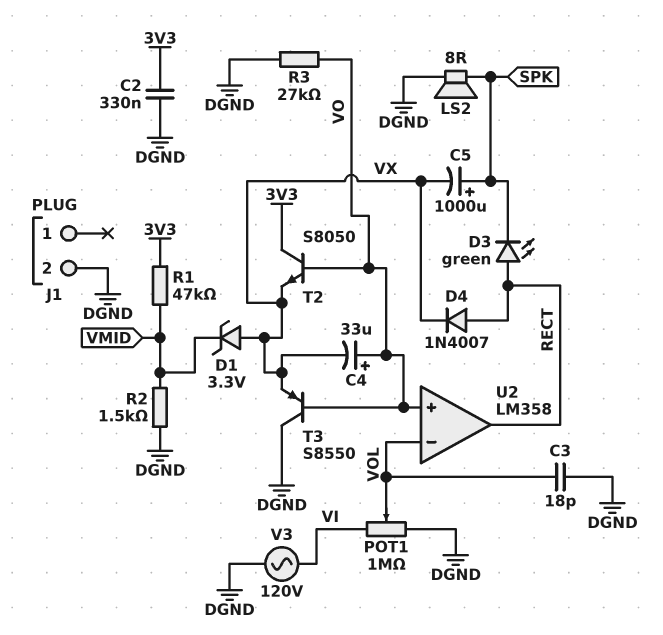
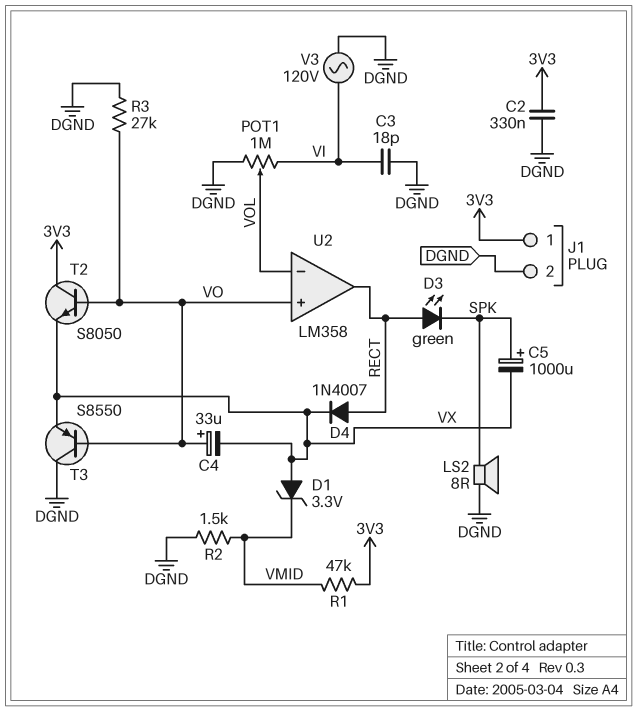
C3: 18pF (DGND, VOL) -> 18pF (DGND, VI)
J1 pin 1: none -> 3V3

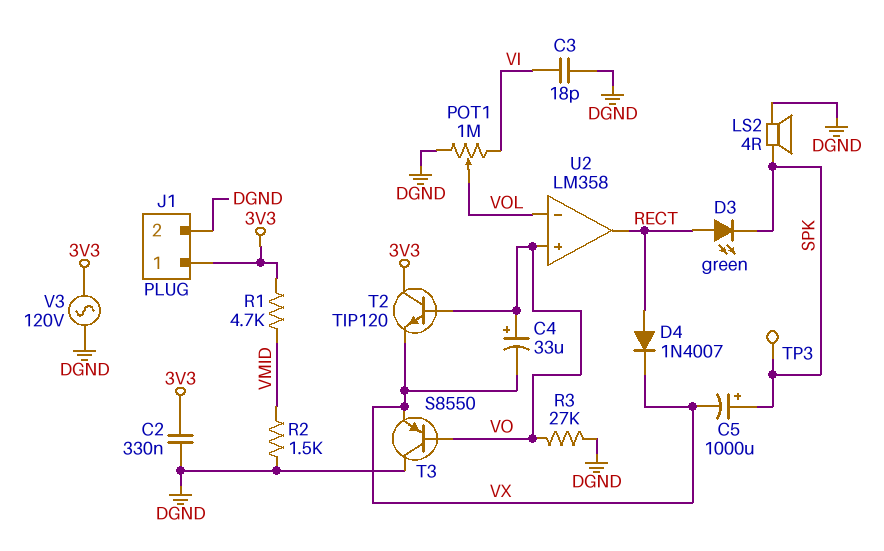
D1: zener 3.3V (A VX, K VMID) -> none
LS2: speaker 8R (DGND, SPK) -> speaker 4R (DGND, SPK)
R1: 47k (3V3, VMID) -> 4.7k (3V3, VMID)
T2: NPN S8050 (B VO, C 3V3, E VX) -> NPN TIP120 (B VO, C 3V3, E VX)
TP3: none -> test point (SPK)
V3: AC 120V (DGND, VI) -> AC 120V (3V3, DGND)

